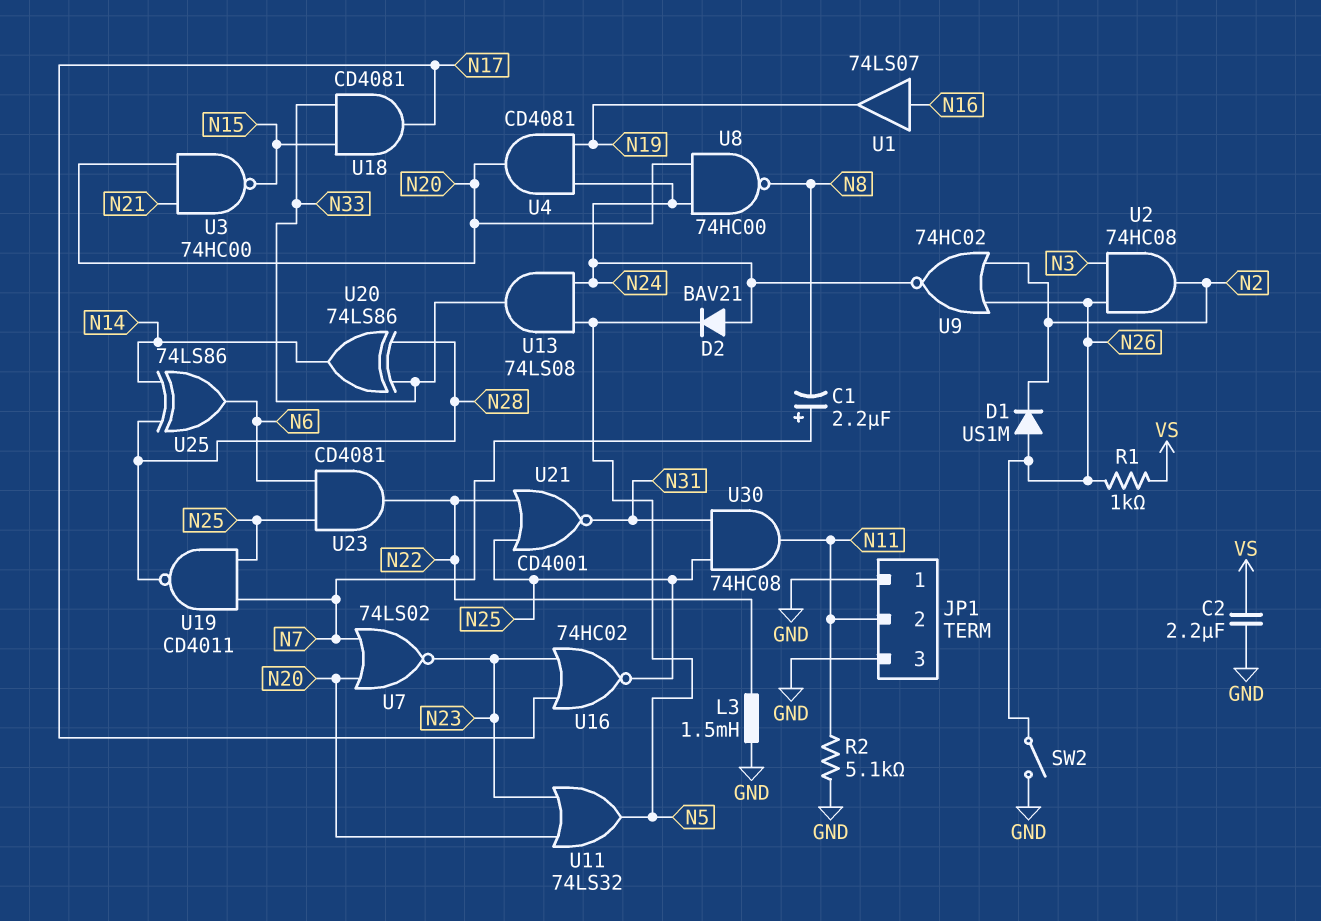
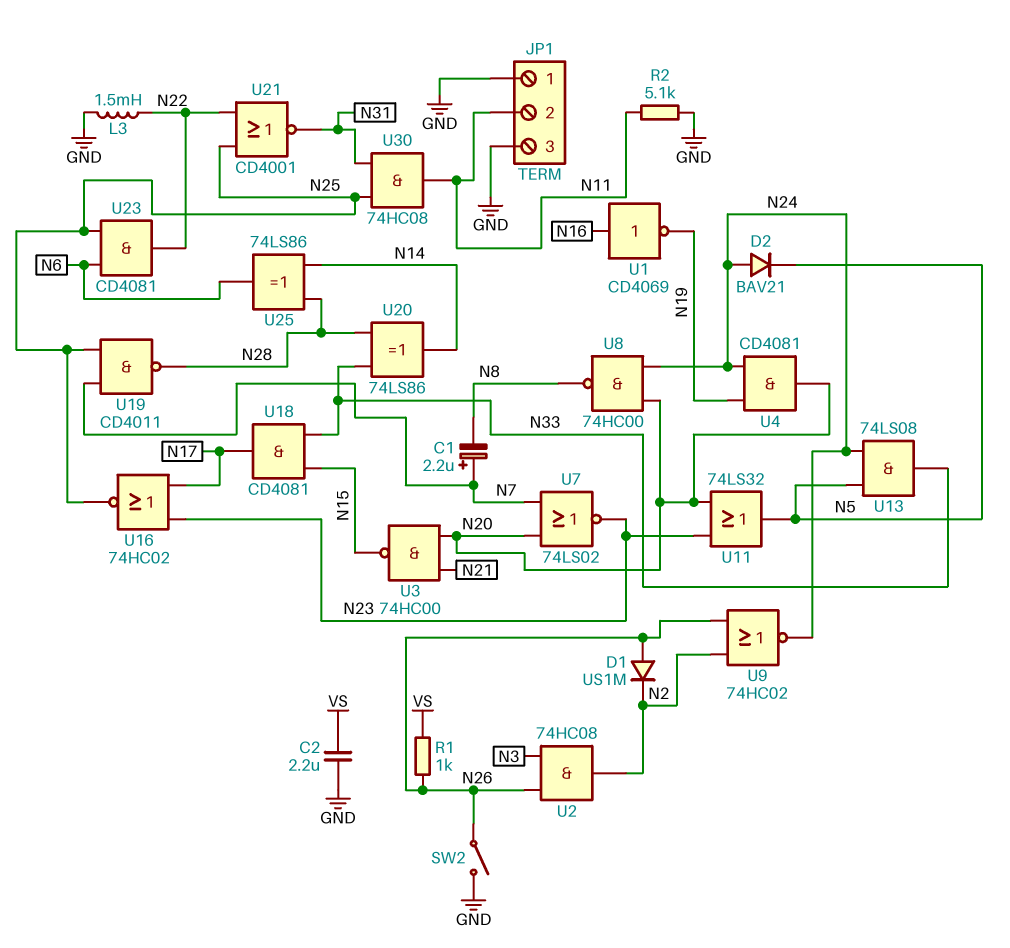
U1: buffer 74LS07 (in N16, out N19) -> NOT CD4069 (in N16, out N19)

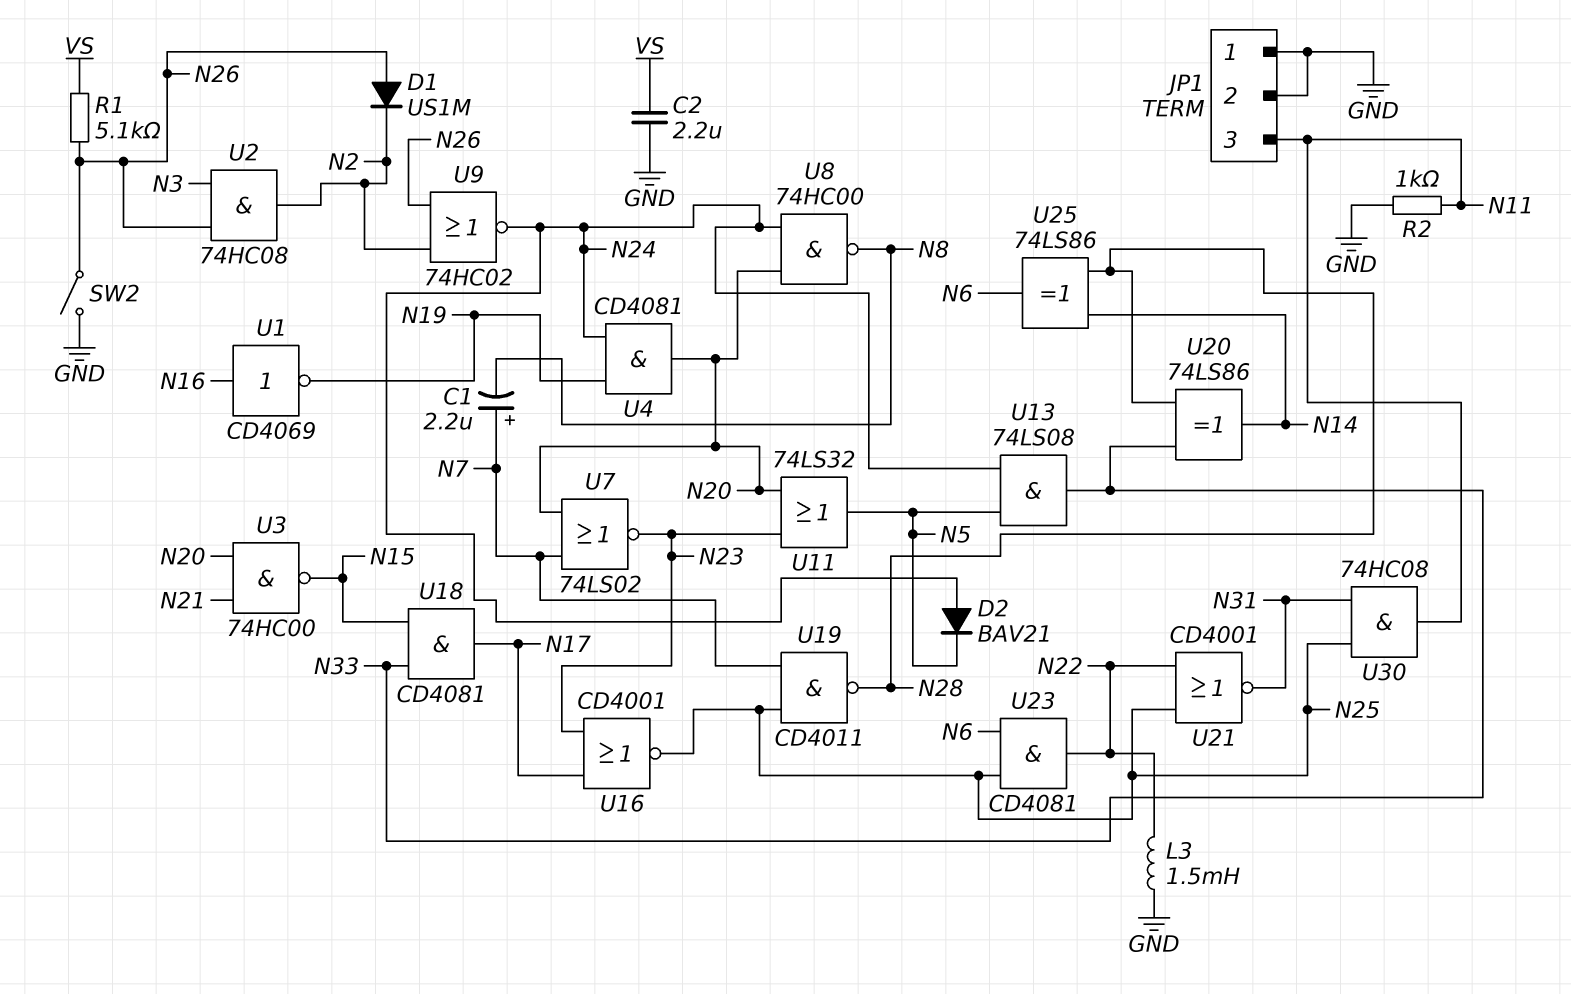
JP1 pin 2: N11 -> GND
JP1 pin 3: GND -> N11
R1: 1k (N26, VS) -> 5.1k (N26, VS)
R2: 5.1k (GND, N11) -> 1k (GND, N11)
U16: NOR 74HC02 (in N17, in N23, out N25) -> NOR CD4001 (in N17, in N23, out N25)

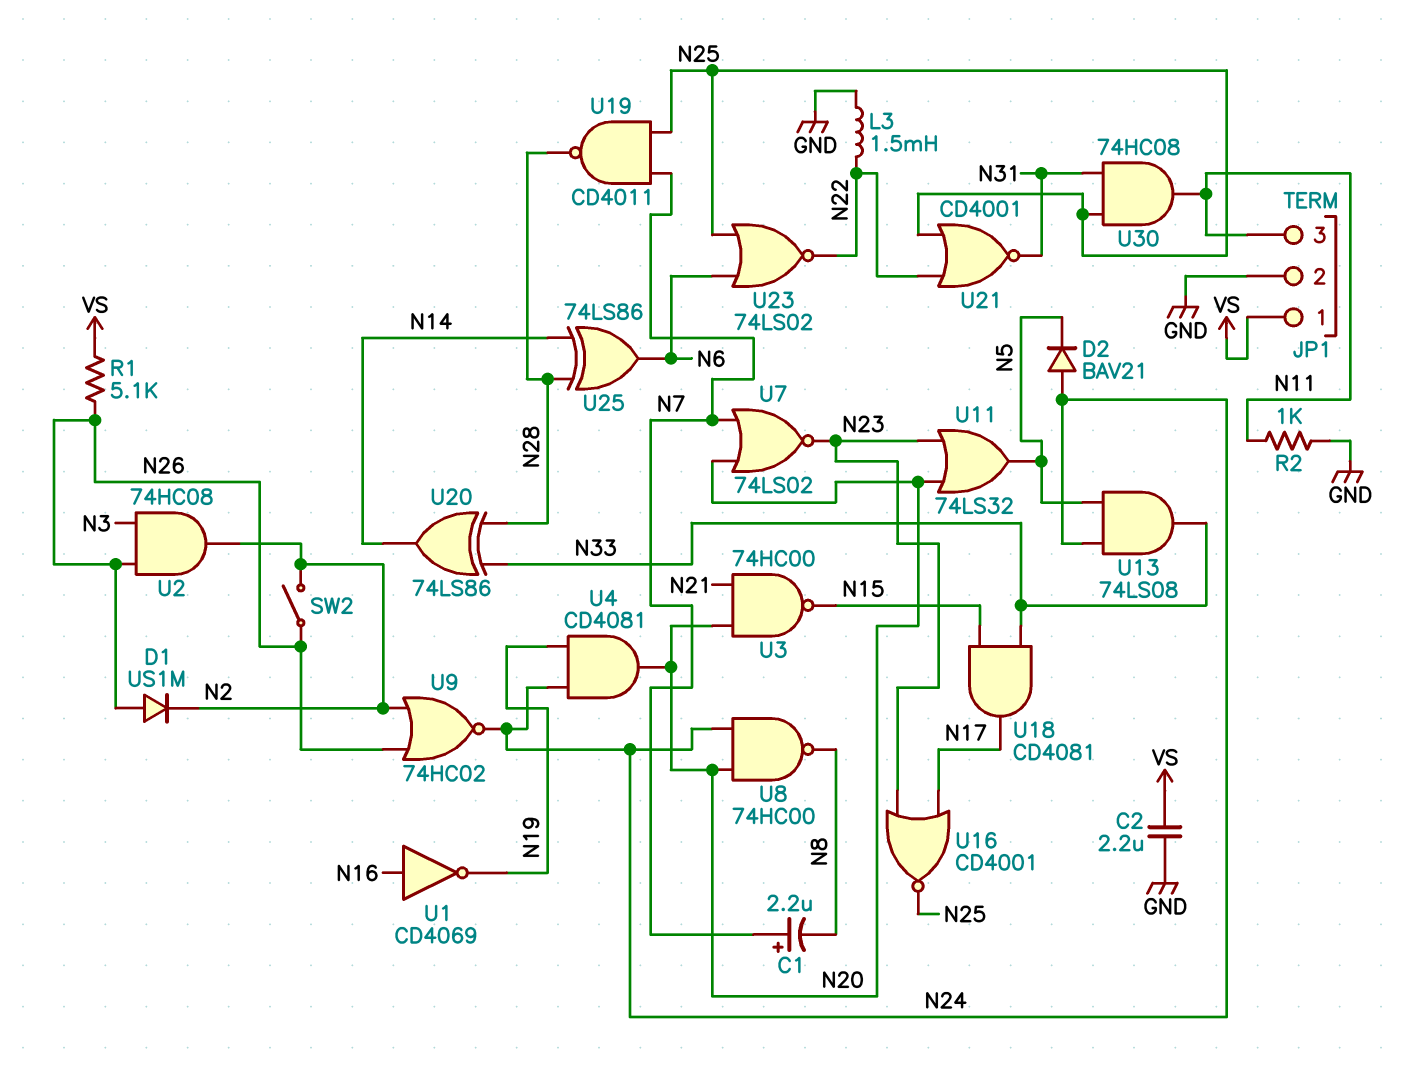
JP1 pin 1: GND -> VS
SW2: switch (GND, N26) -> switch (N2, N26)
U23: AND CD4081 (in N6, in N25, out N22) -> NOR 74LS02 (in N6, in N25, out N22)

